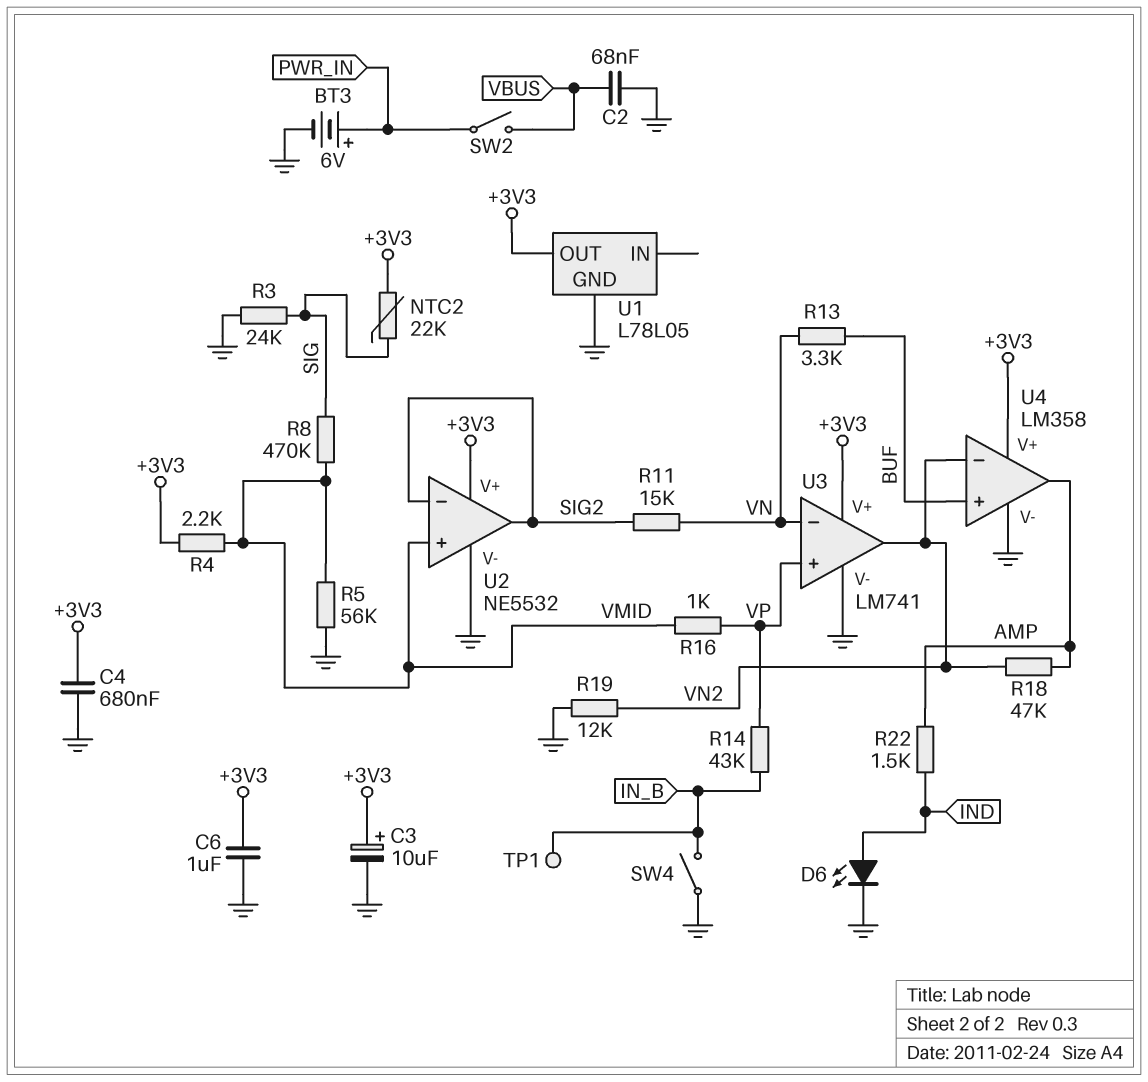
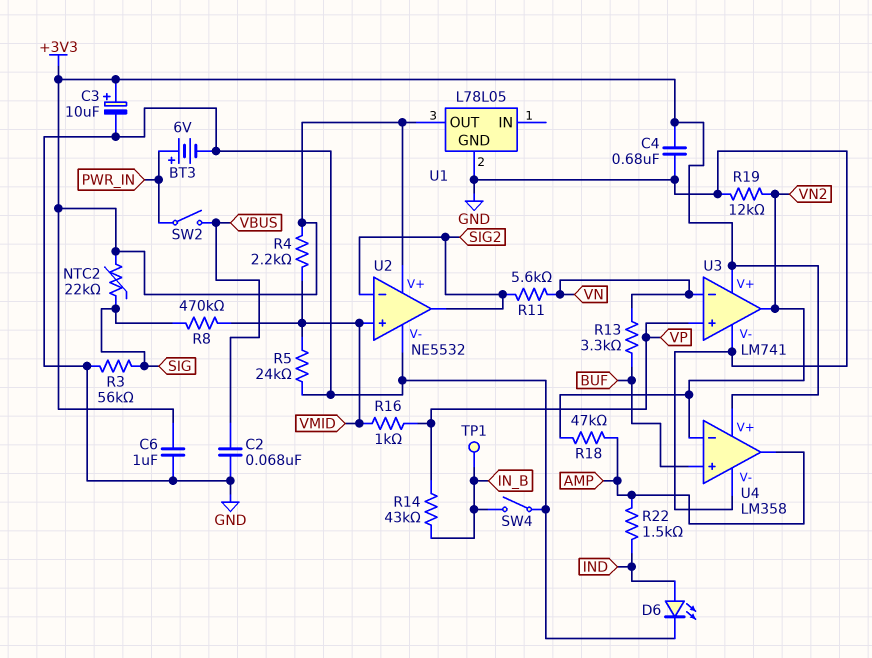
R3: 24k (GND, SIG) -> 56k (GND, SIG)
R5: 56k (GND, VMID) -> 24k (GND, VMID)
R11: 15k (SIG2, VN) -> 5.6k (SIG2, VN)

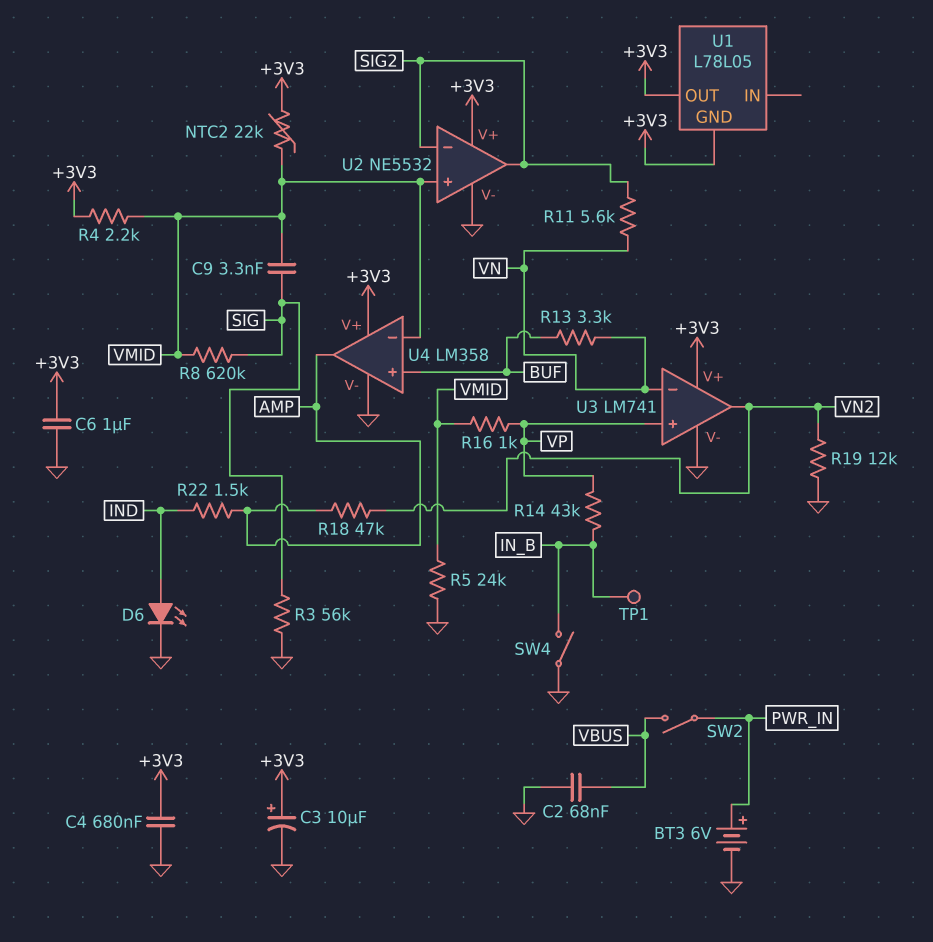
C9: none -> 3.3nF (SIG, VMID)
NTC2: 22k (+3V3, SIG) -> 22k (+3V3, VMID)
R8: 470k (SIG, VMID) -> 620k (SIG, VMID)
U1 pin GND: GND -> +3V3
U4 pin in-: VN2 -> VMID

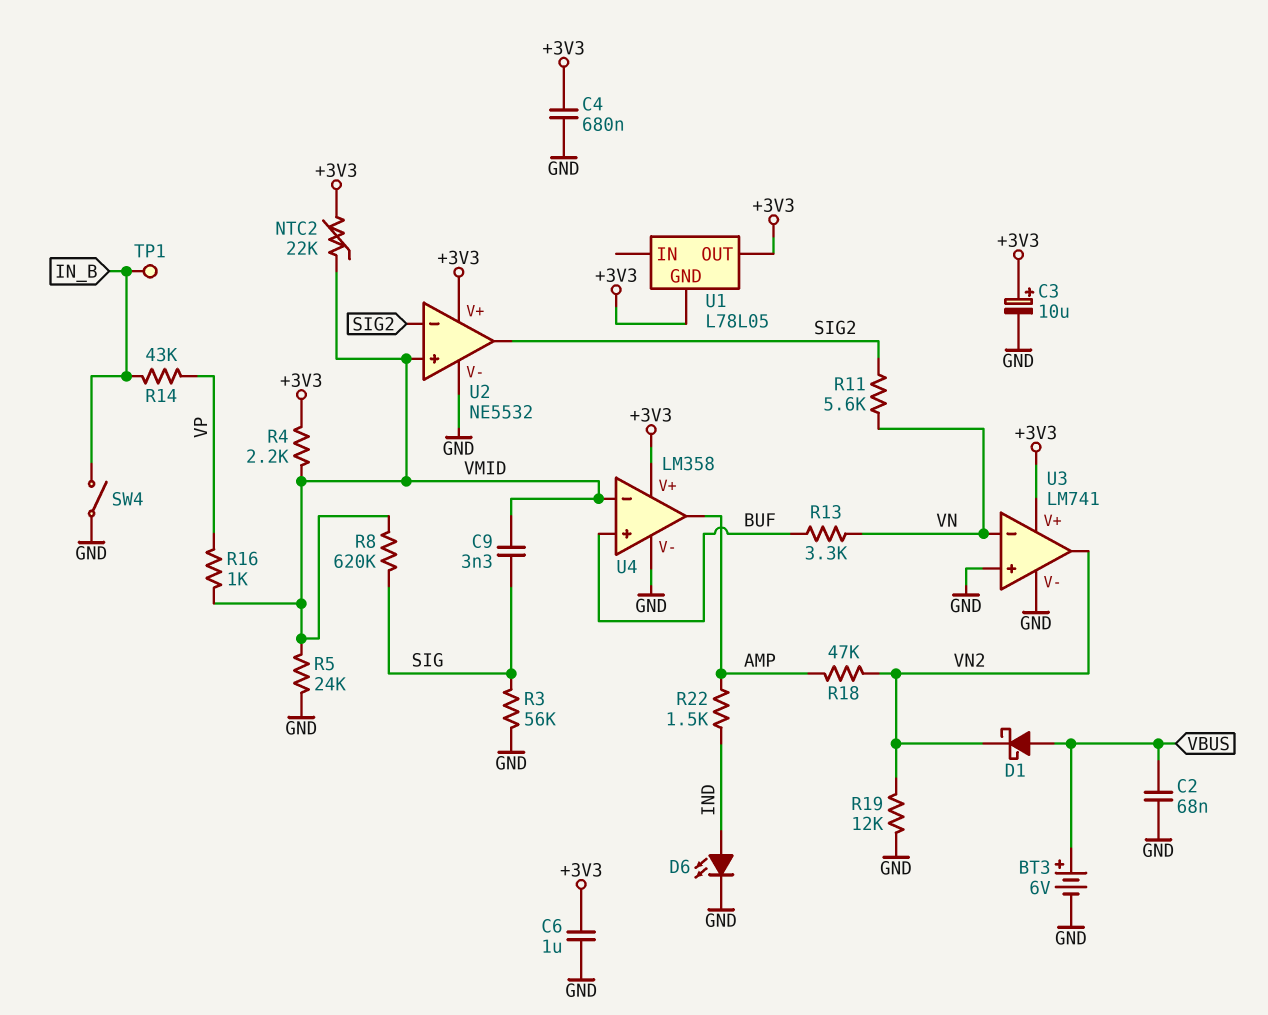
BT3: 6V (plus PWR_IN, minus GND) -> 6V (plus VBUS, minus GND)
D1: none -> schottky (A VBUS, K VN2)
SW2: switch (PWR_IN, VBUS) -> none
U3 pin in+: VP -> GND

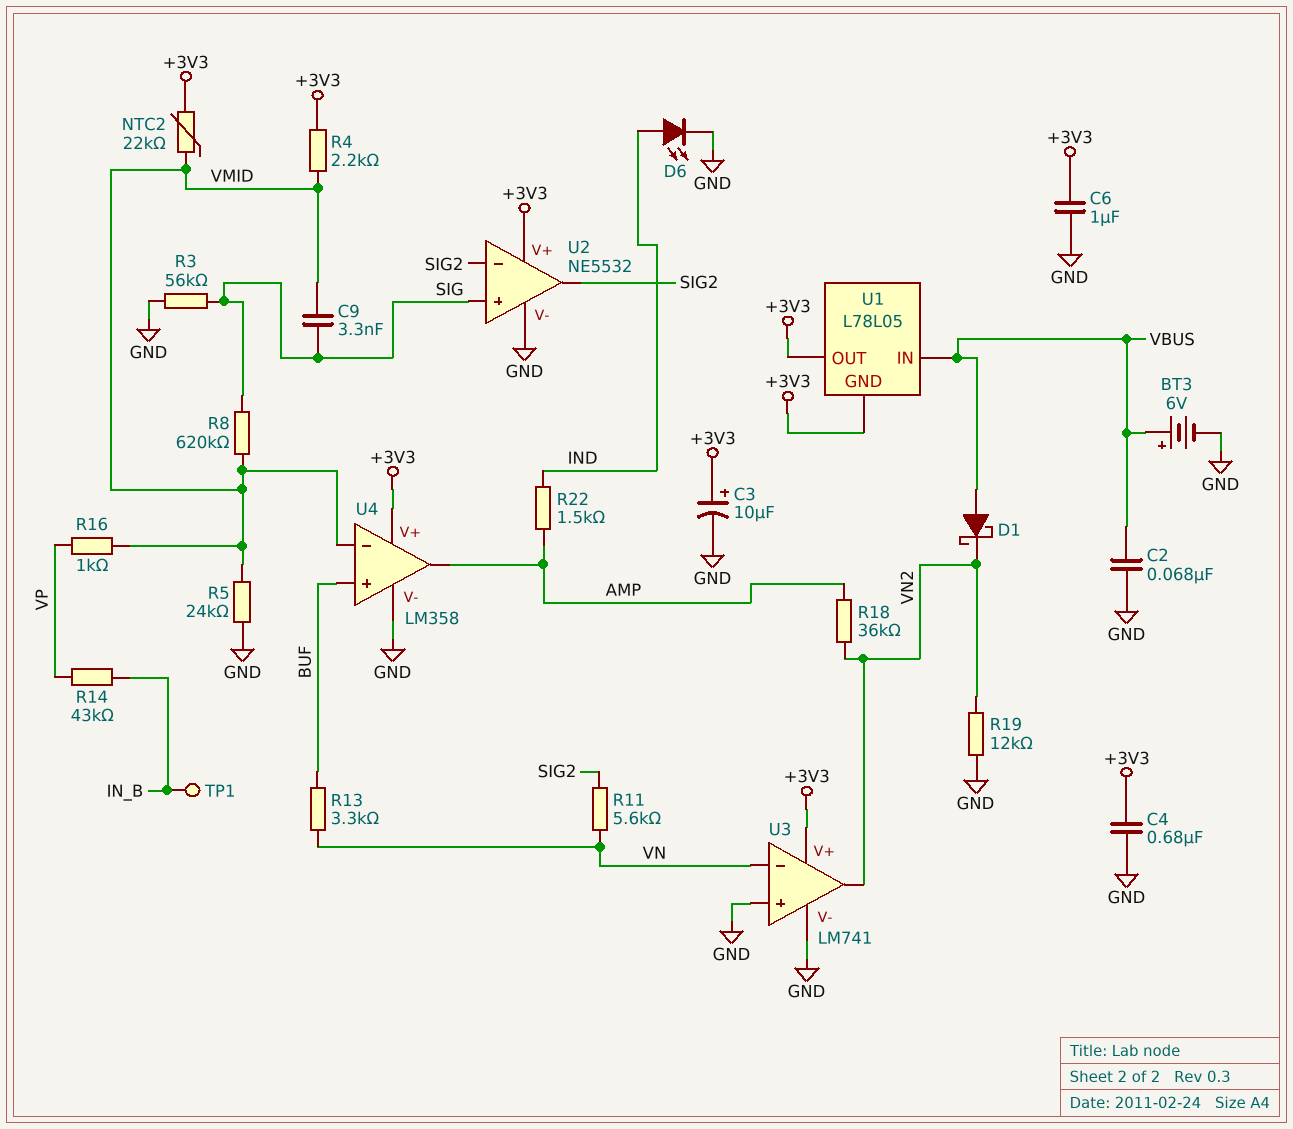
R18: 47k (AMP, VN2) -> 36k (AMP, VN2)
SW4: switch (GND, IN_B) -> none
U1 pin IN: none -> VBUS
U2 pin in+: VMID -> SIG

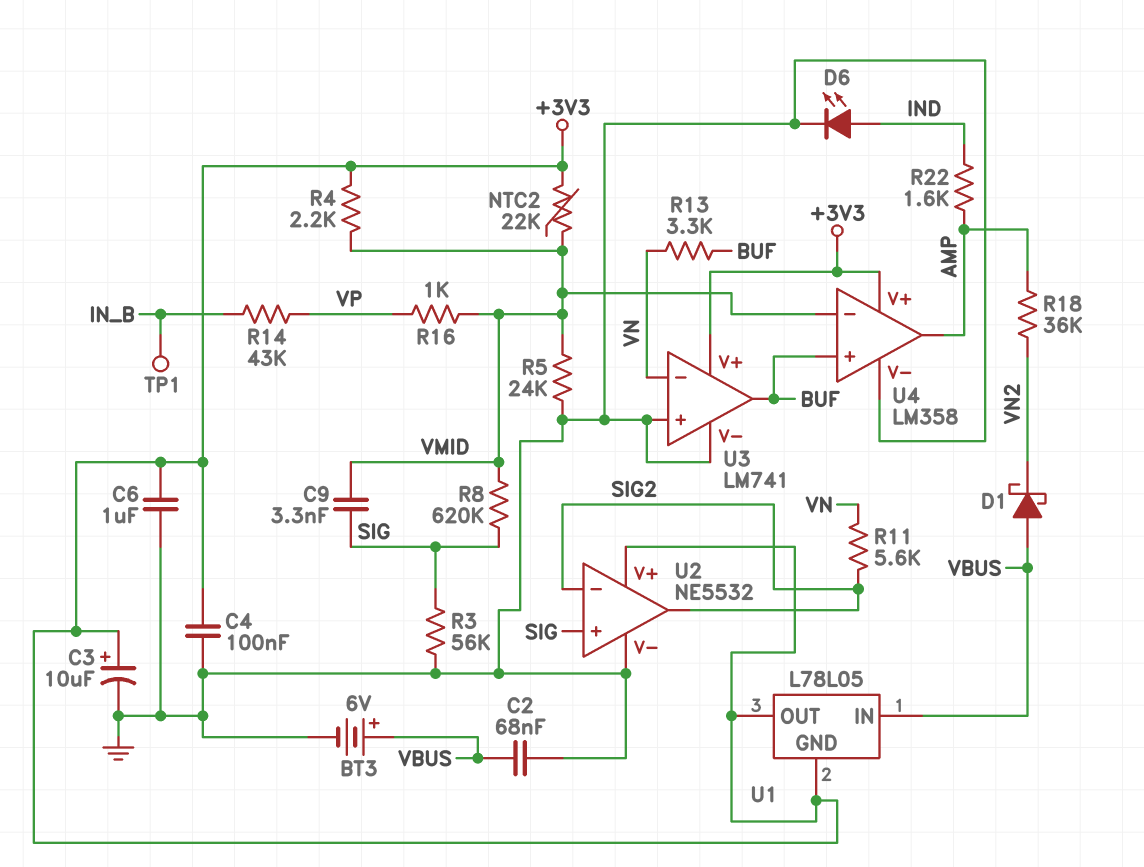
C4: 680nF (+3V3, GND) -> 100nF (+3V3, GND)
R19: 12k (GND, VN2) -> none
R22: 1.5k (AMP, IND) -> 1.6k (AMP, IND)
U3 pin out: VN2 -> BUF

